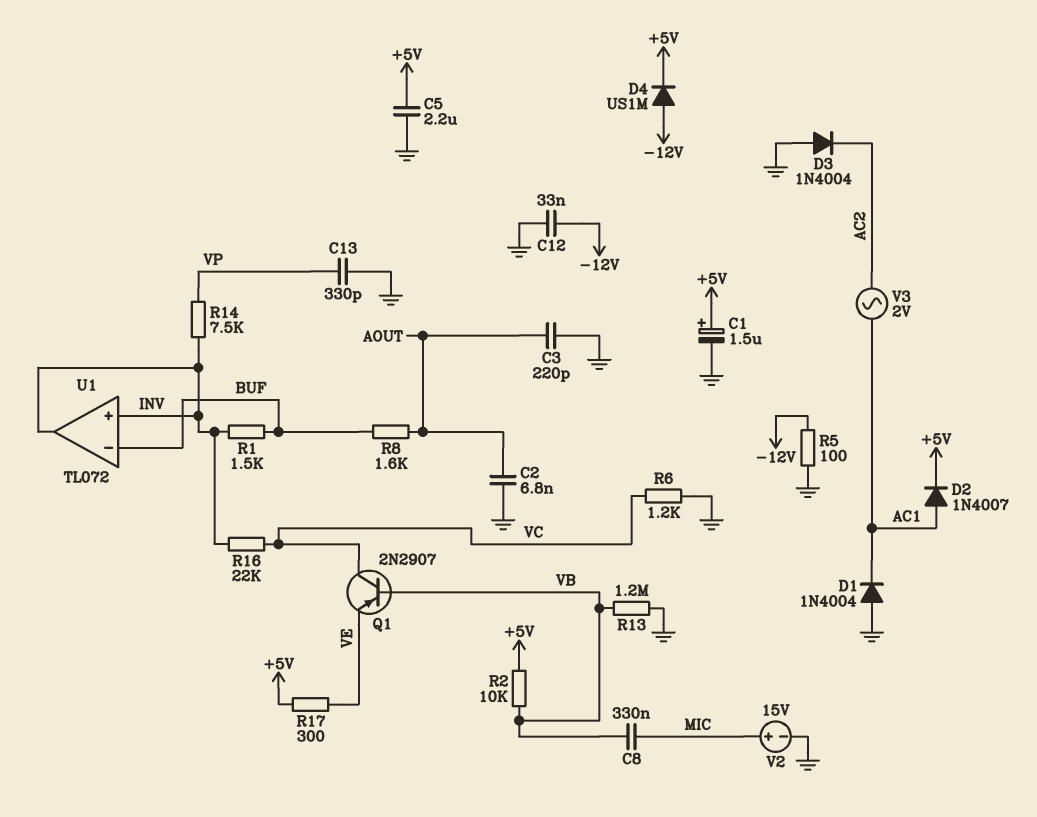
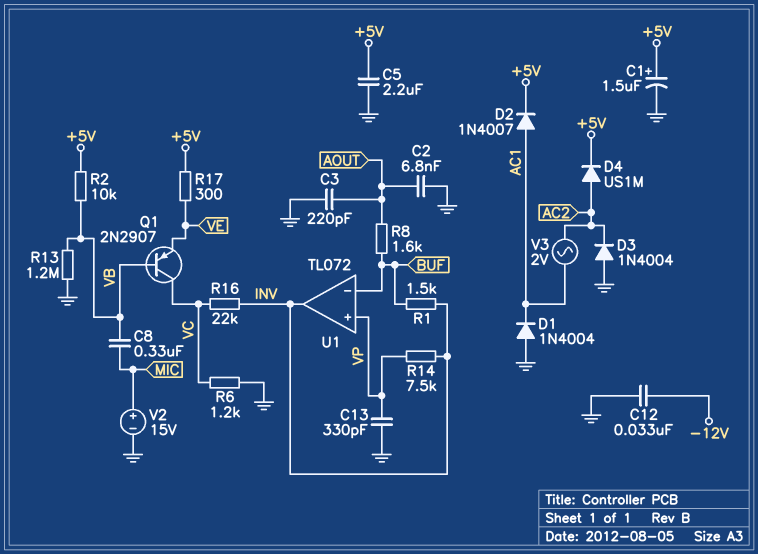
D4: diode US1M (A -12V, K +5V) -> diode US1M (A AC2, K +5V)
R5: 100 (-12V, GND) -> none
U1 pin in+: INV -> VP

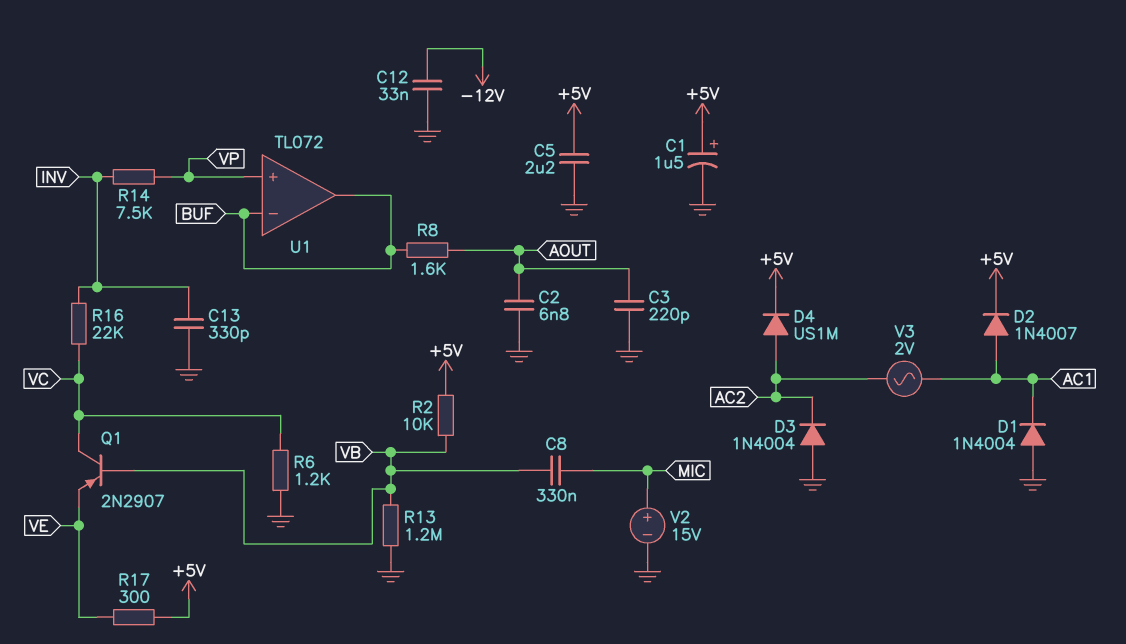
C13: 330pF (GND, VP) -> 330pF (GND, INV)
R1: 1.5k (BUF, INV) -> none
U1 pin out: INV -> BUF

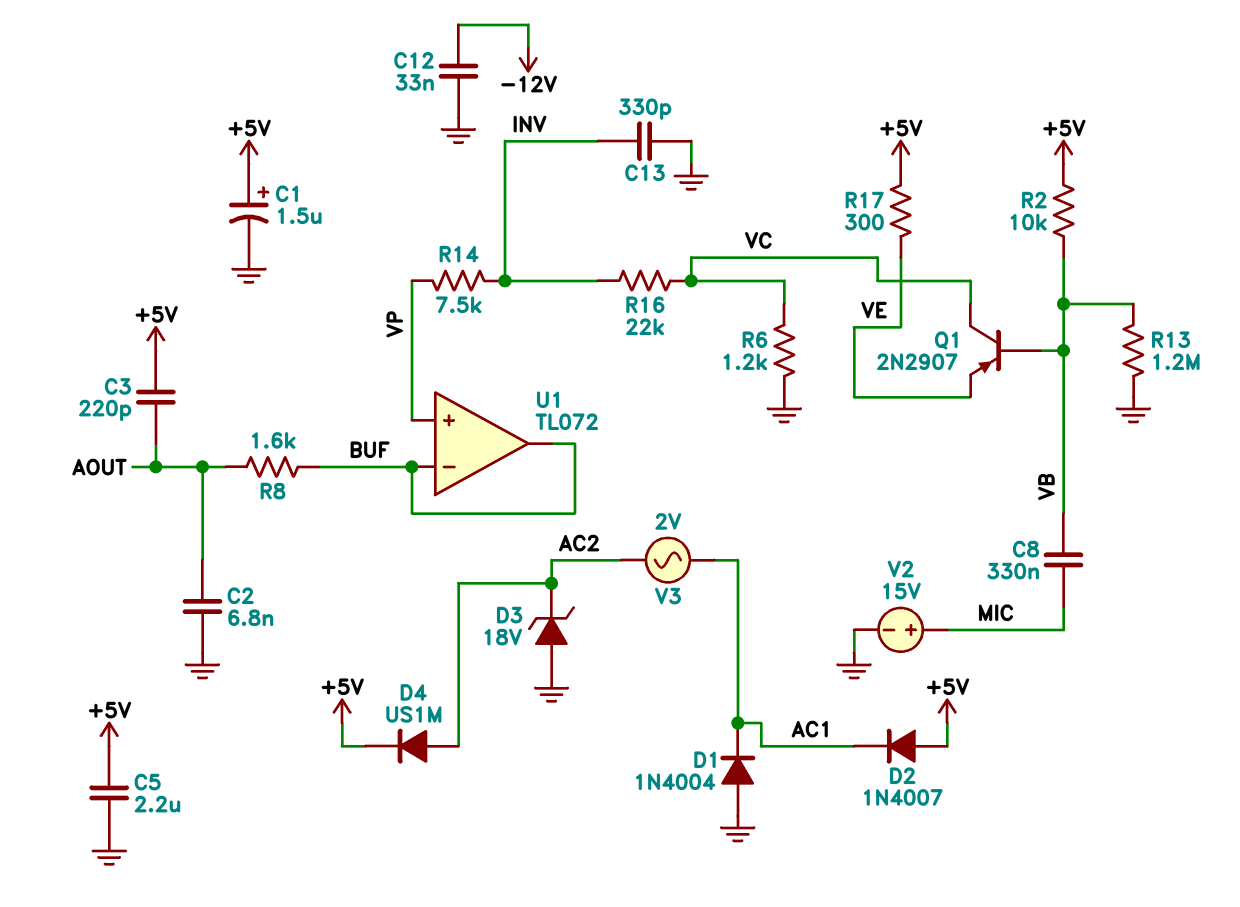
C3: 220pF (AOUT, GND) -> 220pF (+5V, AOUT)
D2: diode 1N4007 (A AC1, K +5V) -> diode 1N4007 (A +5V, K AC1)
D3: diode 1N4004 (A GND, K AC2) -> zener 18V (A GND, K AC2)

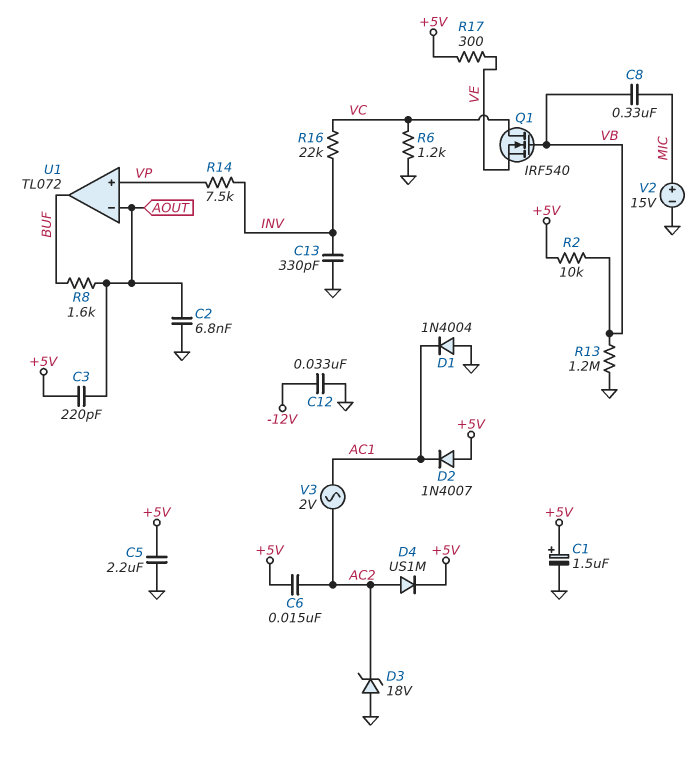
C6: none -> 15nF (+5V, AC2)
Q1: PNP 2N2907 (B VB, C VC, E VE) -> NMOS IRF540 (G VB, D VC, S VE)
U1 pin in-: BUF -> AOUT

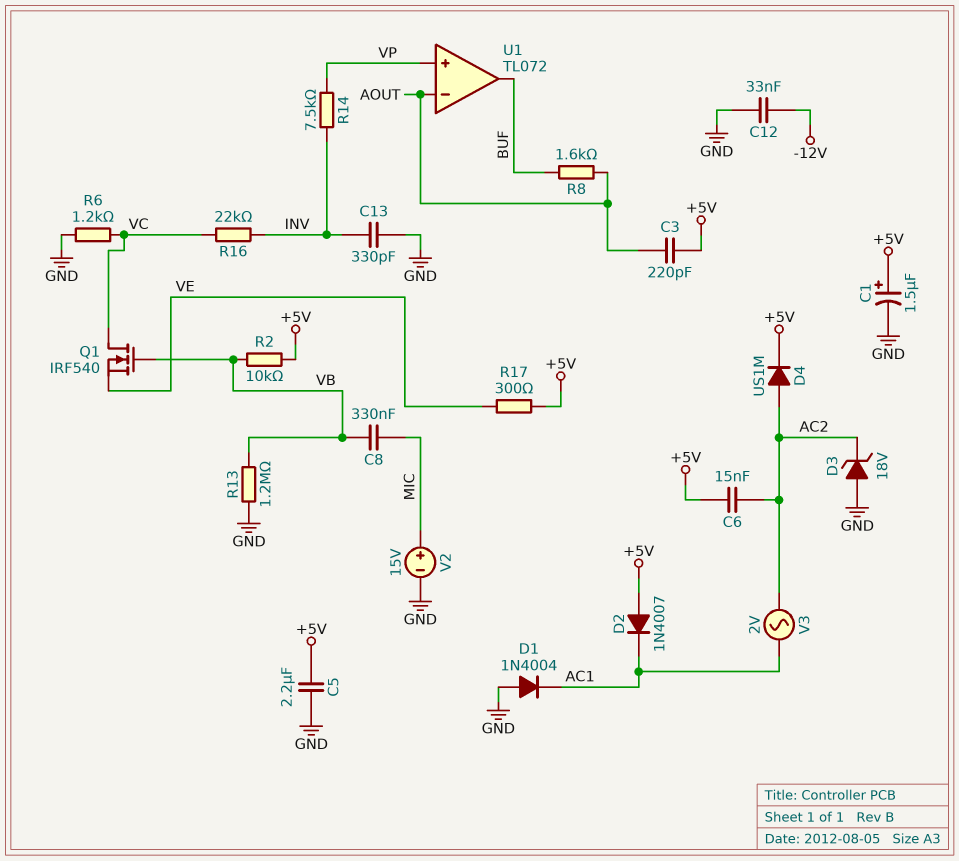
C2: 6.8nF (AOUT, GND) -> none

